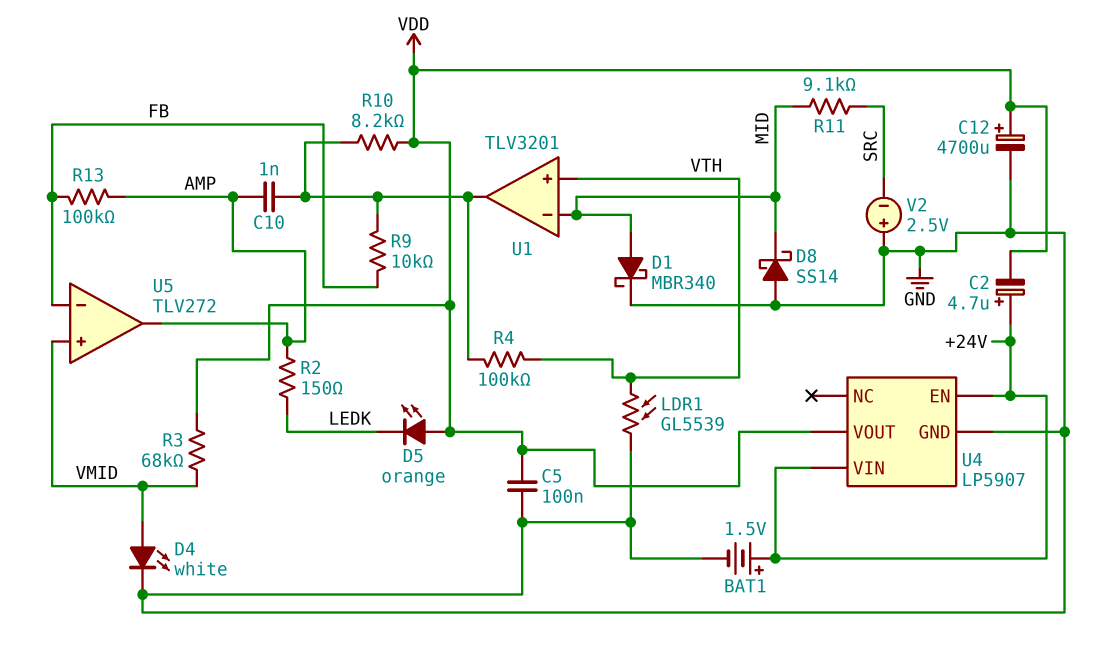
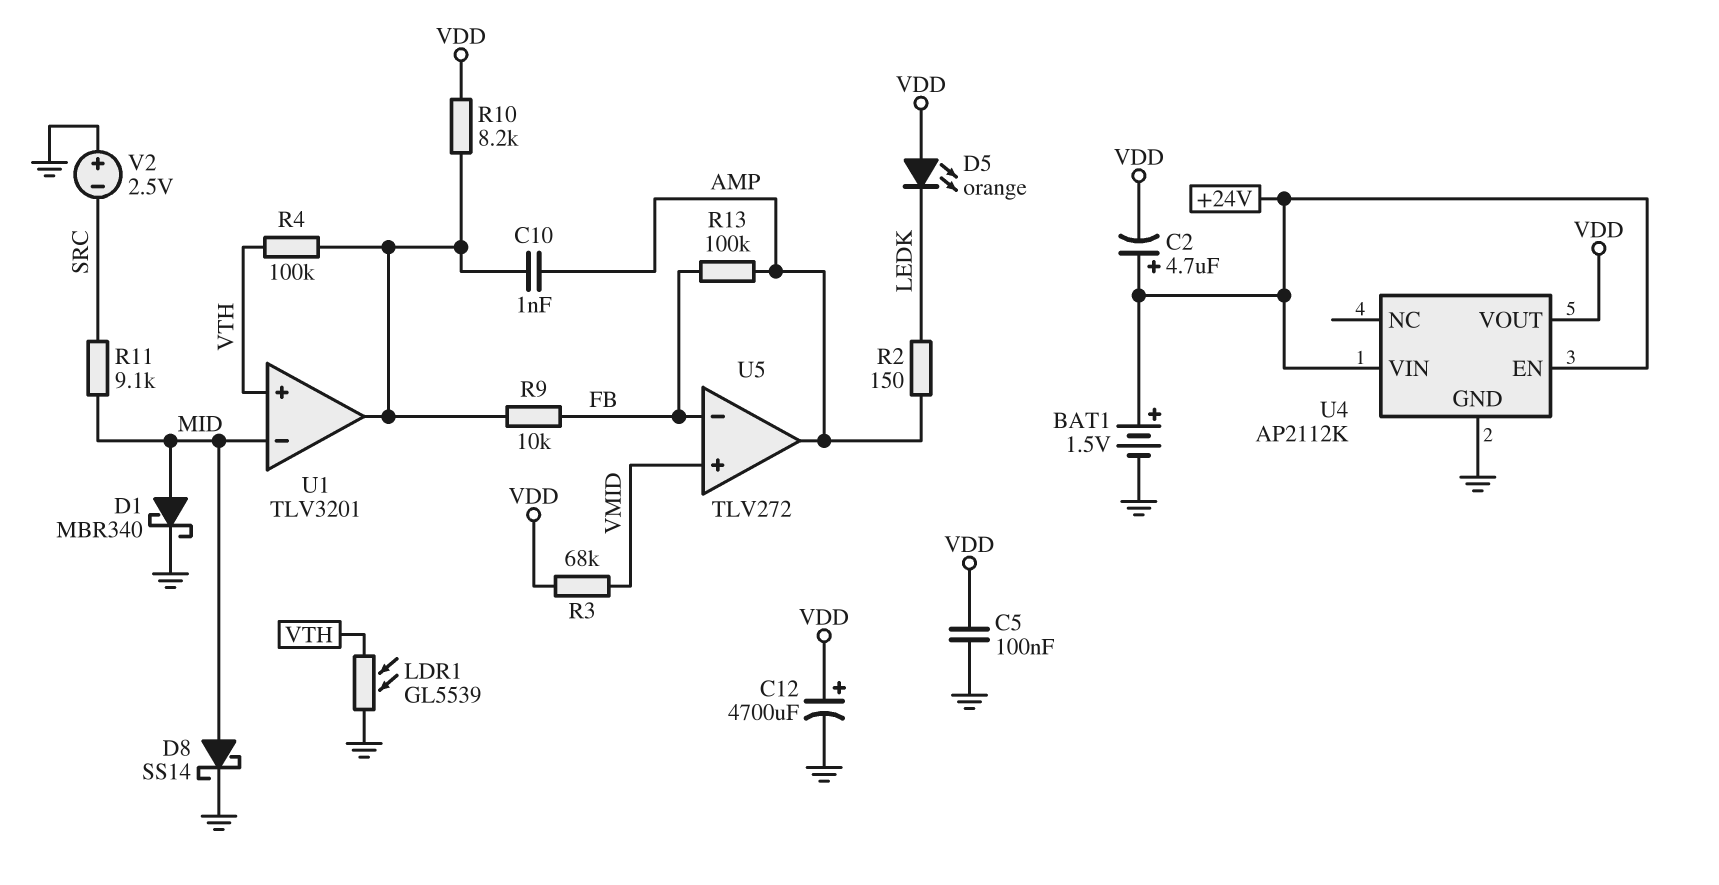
D4: LED white (A VMID, K GND) -> none
D8: schottky SS14 (A GND, K MID) -> schottky SS14 (A MID, K GND)
U4: LP5907 -> AP2112K

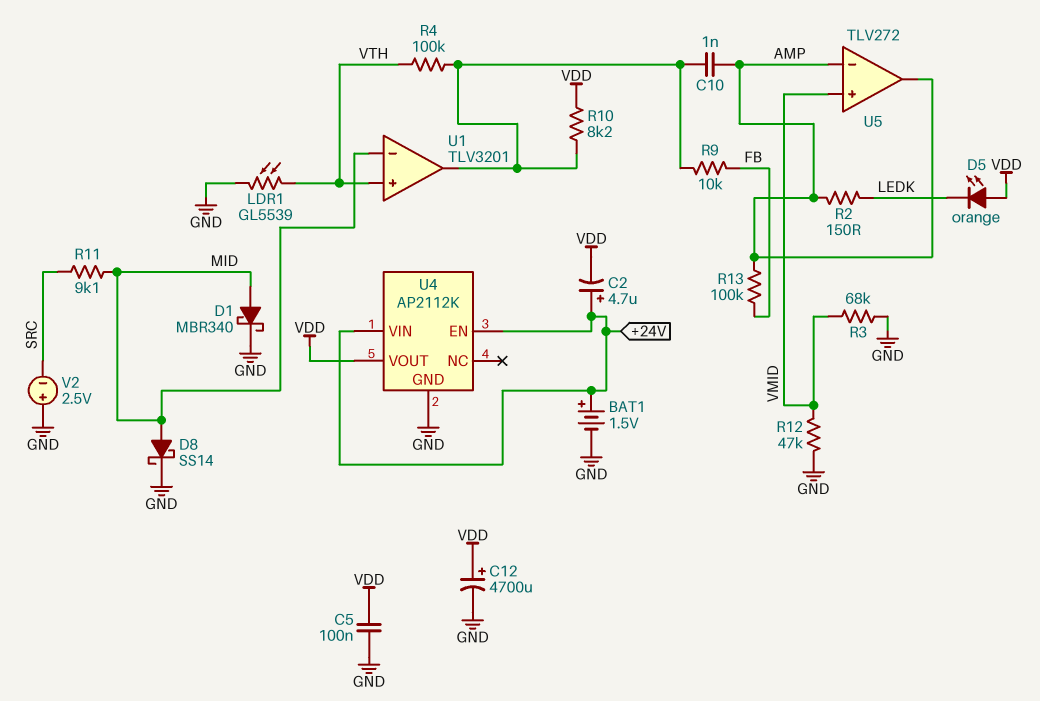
R3: 68k (VDD, VMID) -> 68k (GND, VMID)
R12: none -> 47k (GND, VMID)
U5 pin in-: FB -> AMP

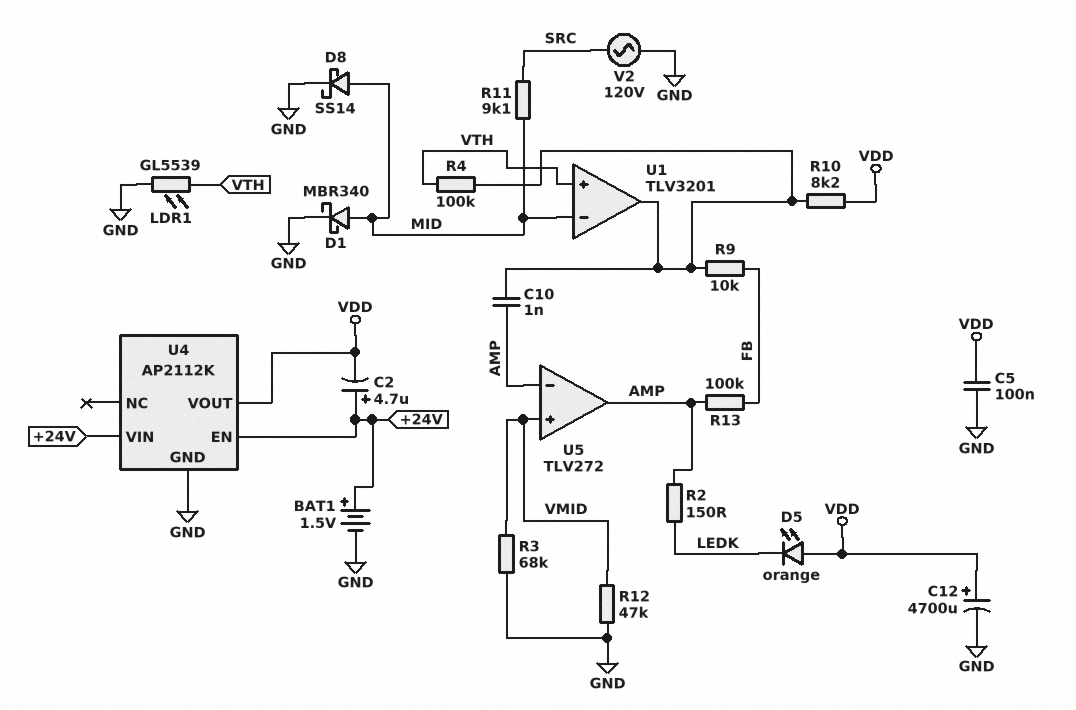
V2: 2.5V (plus GND, minus SRC) -> AC 120V (GND, SRC)

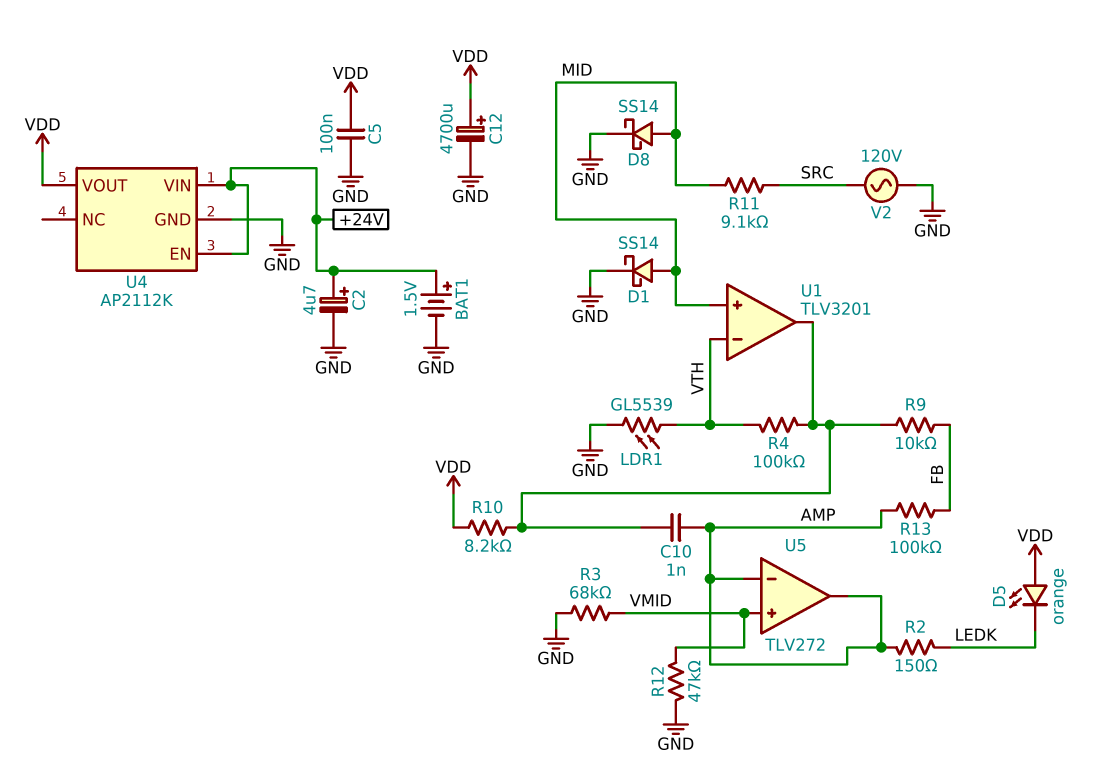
C2: 4.7uF (plus +24V, minus VDD) -> 4.7uF (plus +24V, minus GND)
D1: schottky MBR340 (A MID, K GND) -> schottky SS14 (A MID, K GND)
U1 pin in+: VTH -> MID
U1 pin in-: MID -> VTH

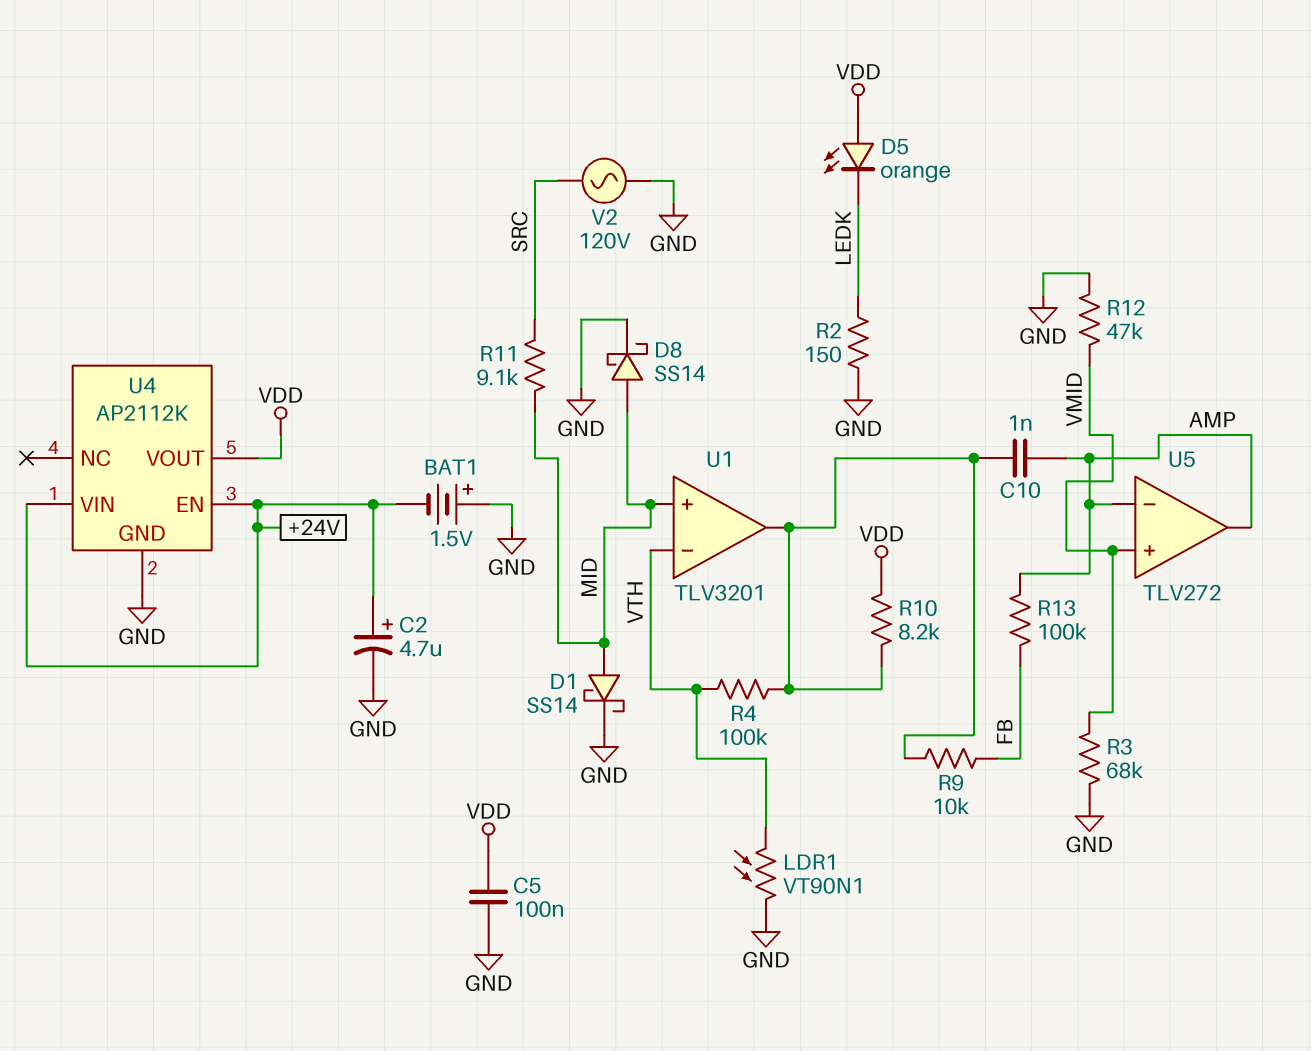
BAT1: 1.5V (plus +24V, minus GND) -> 1.5V (plus GND, minus +24V)
C12: 4700uF (plus VDD, minus GND) -> none
LDR1: GL5539 (GND, VTH) -> VT90N1 (GND, VTH)
R2: 150 (AMP, LEDK) -> 150 (GND, LEDK)

